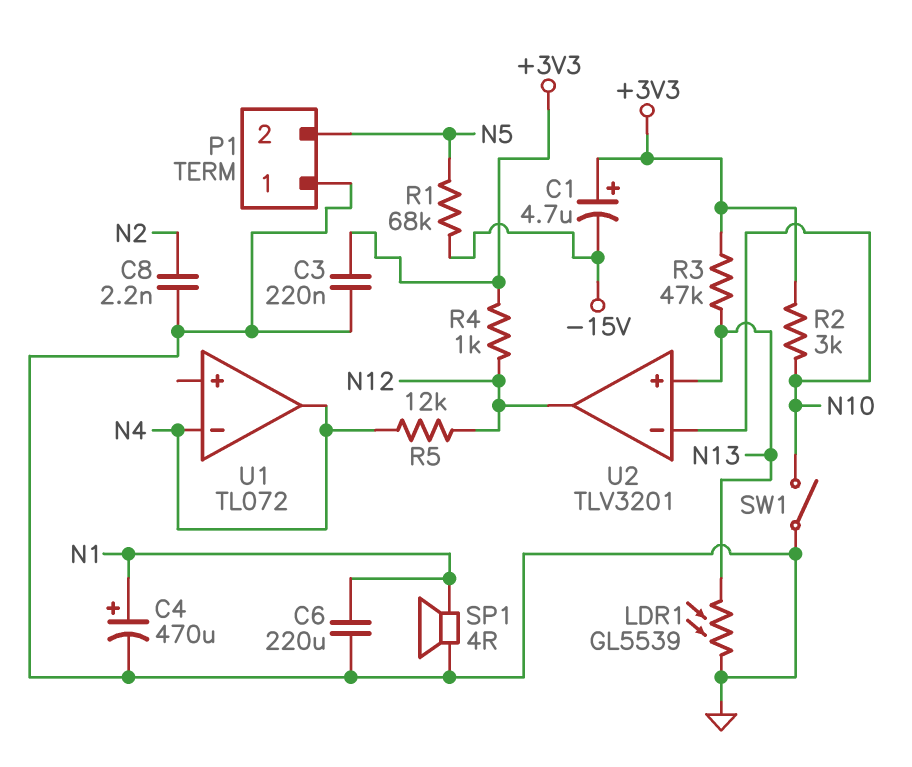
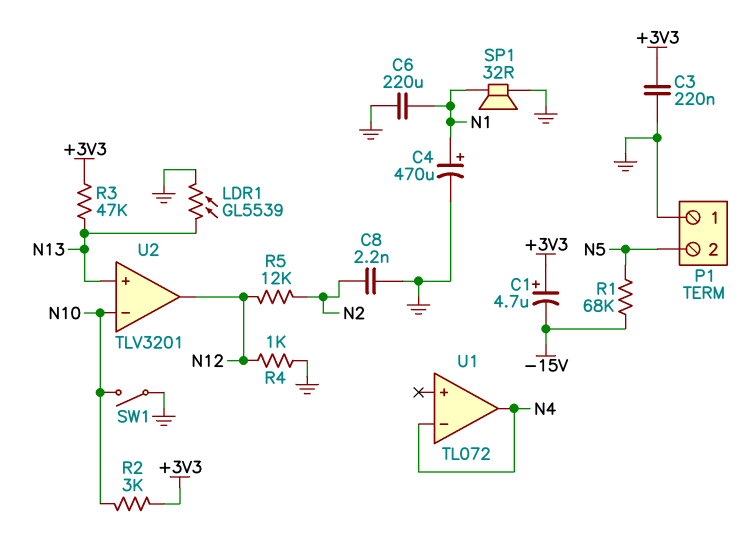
R4: 1k (+3V3, N12) -> 1k (GND, N12)
R5: 12k (N4, N12) -> 12k (N2, N12)
SP1: speaker 4R (GND, N1) -> speaker 32R (GND, N1)

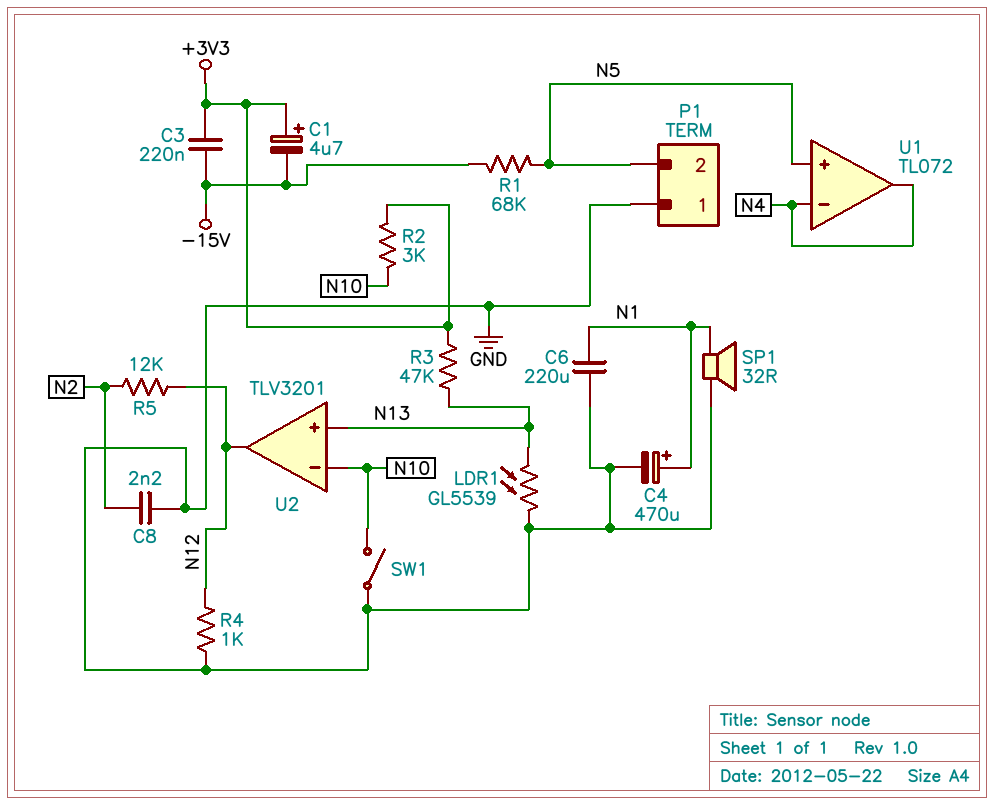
C3: 220nF (+3V3, GND) -> 220nF (+3V3, -15V)
U1 pin in+: none -> N5

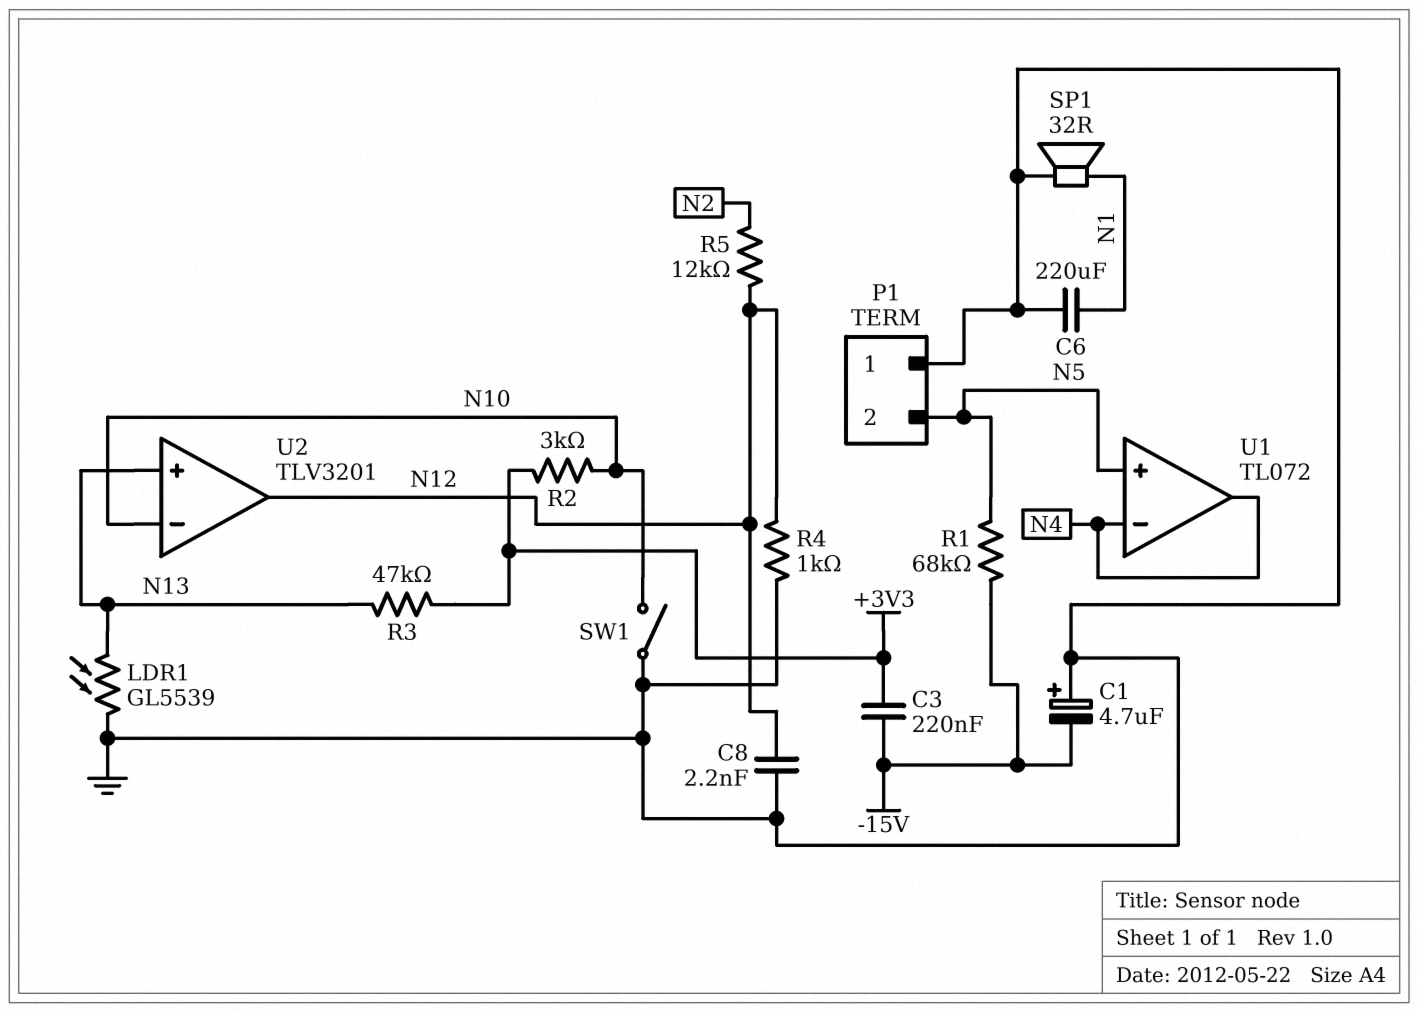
C1: 4.7uF (plus +3V3, minus -15V) -> 4.7uF (plus GND, minus -15V)
C4: 470uF (plus N1, minus GND) -> none
C8: 2.2nF (GND, N2) -> 2.2nF (GND, N12)

